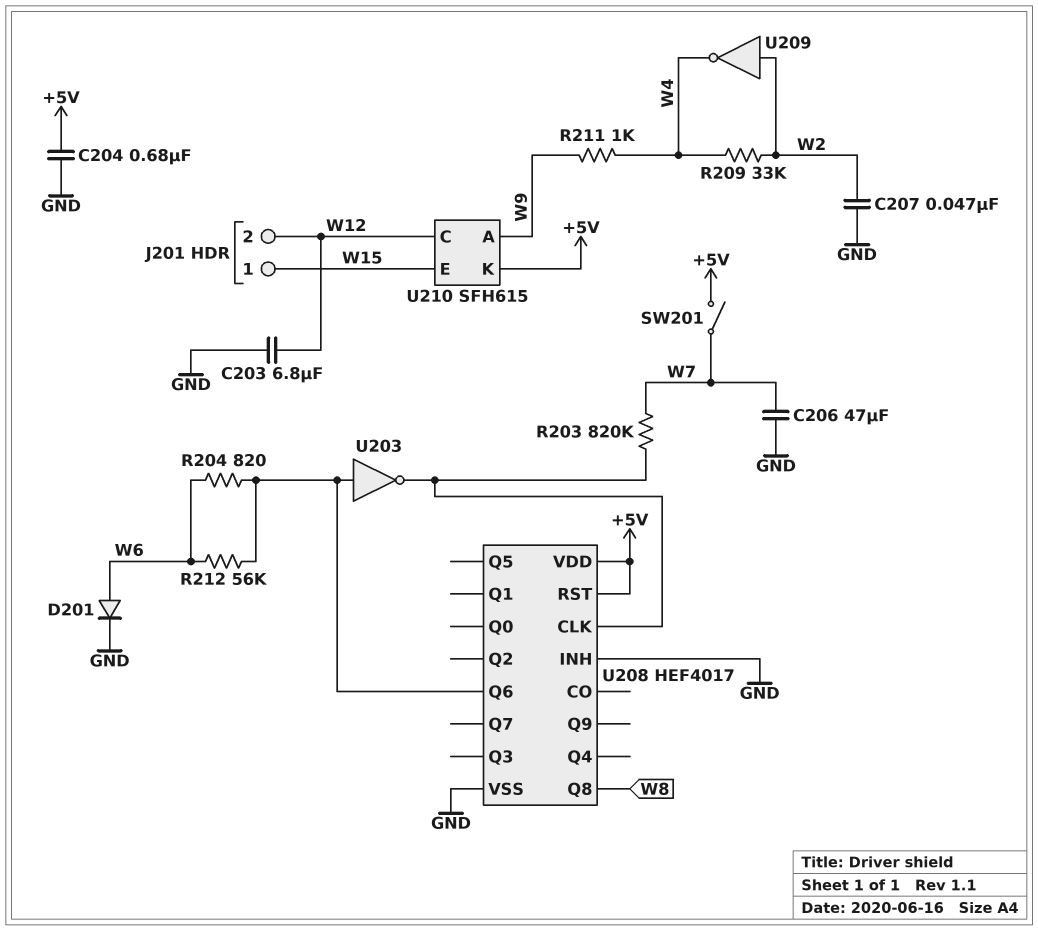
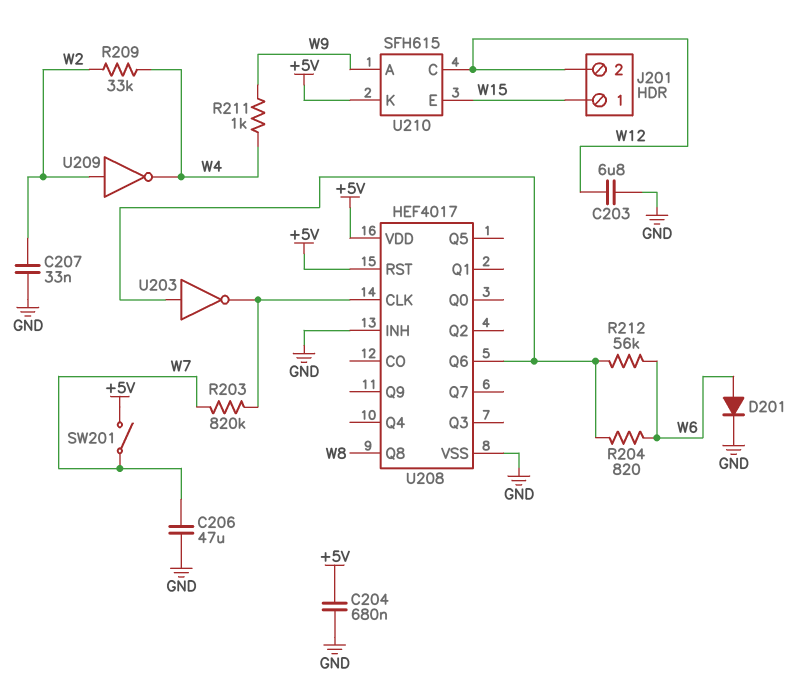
C207: 47nF (GND, W2) -> 33nF (GND, W2)

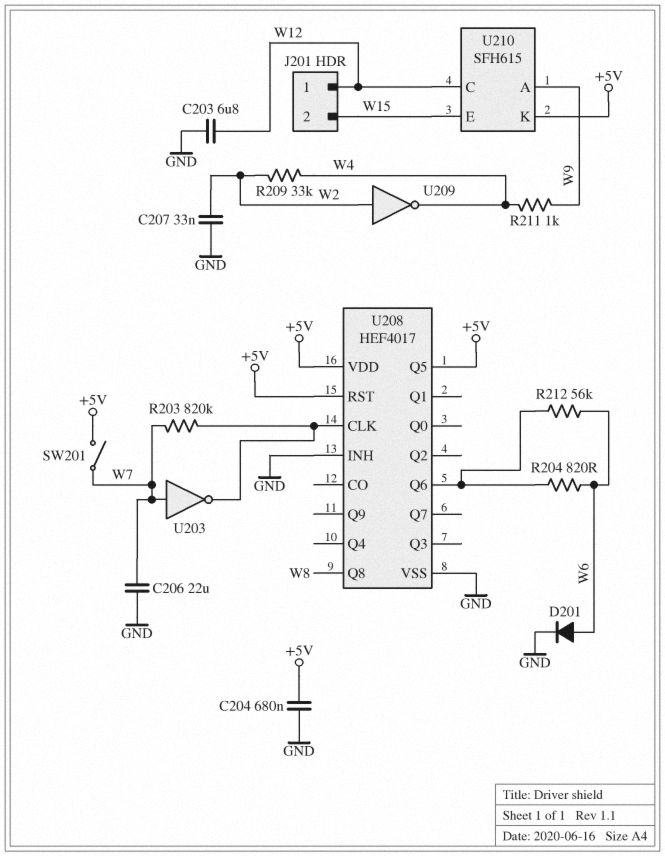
C206: 47uF (GND, W7) -> 22uF (GND, W7)
J201 pin 1: W15 -> W12
J201 pin 2: W12 -> W15
U203: NOT (in U208/Q6, out U208/CLK) -> NOT (in W7, out U208/CLK)
U208 pin Q5: none -> +5V

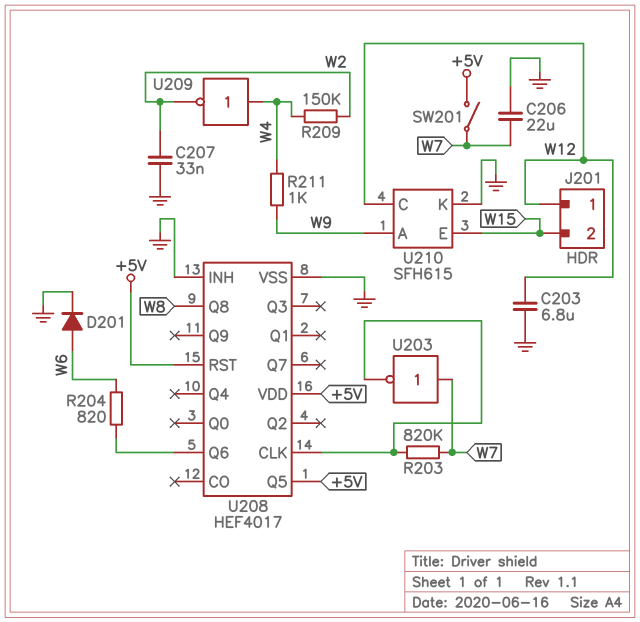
C204: 680nF (+5V, GND) -> none
R209: 33k (W2, W4) -> 150k (W2, W4)
R212: 56k (U208/Q6, W6) -> none
U209: NOT (in W2, out W4) -> NOT (in W4, out W2)
U210 pin K: +5V -> GND

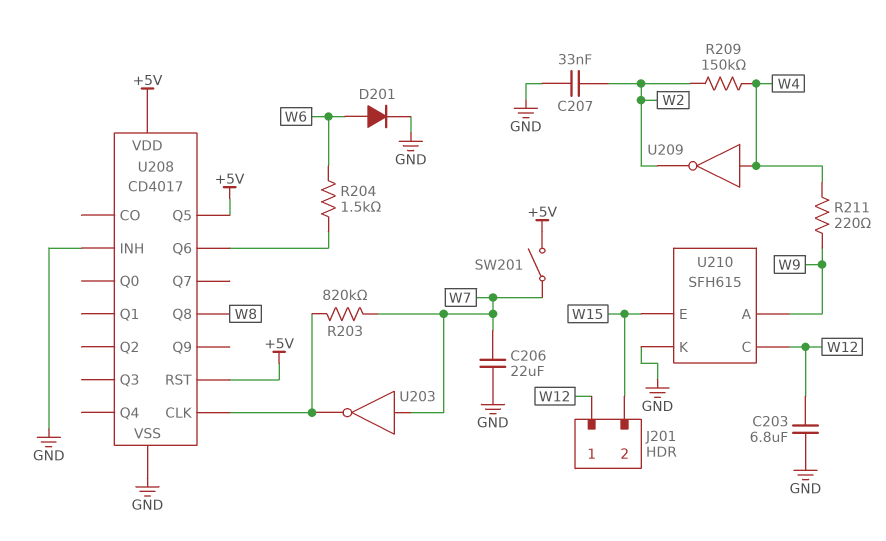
R204: 820 (U208/Q6, W6) -> 1.5k (U208/Q6, W6)
R211: 1k (W4, W9) -> 220 (W4, W9)
U208: HEF4017 -> CD4017

